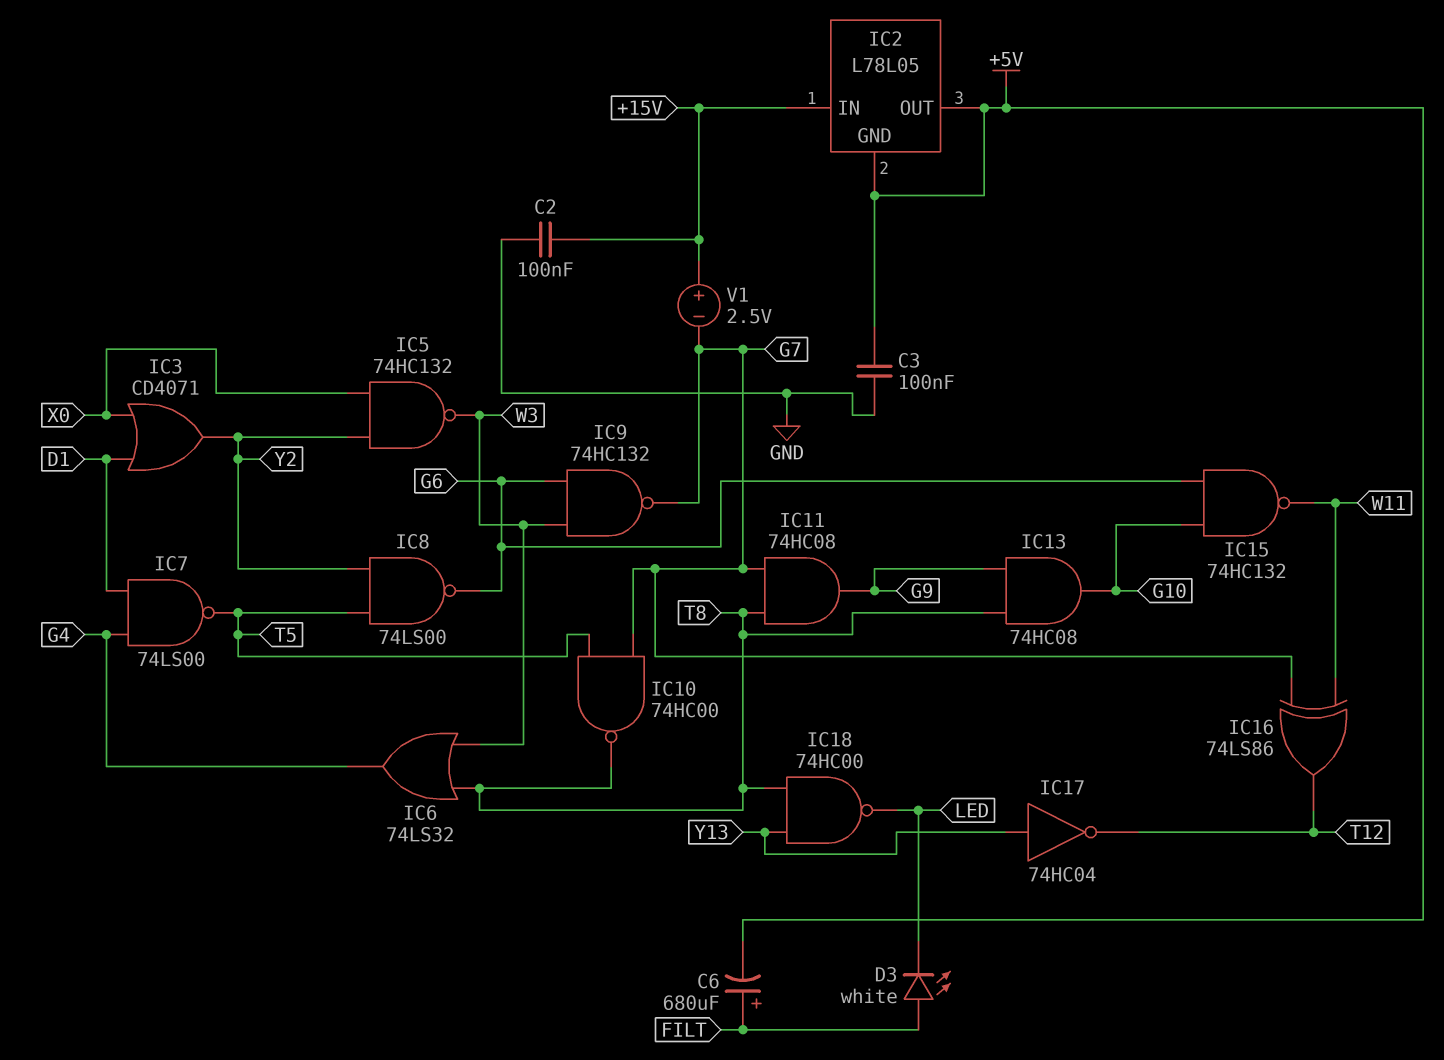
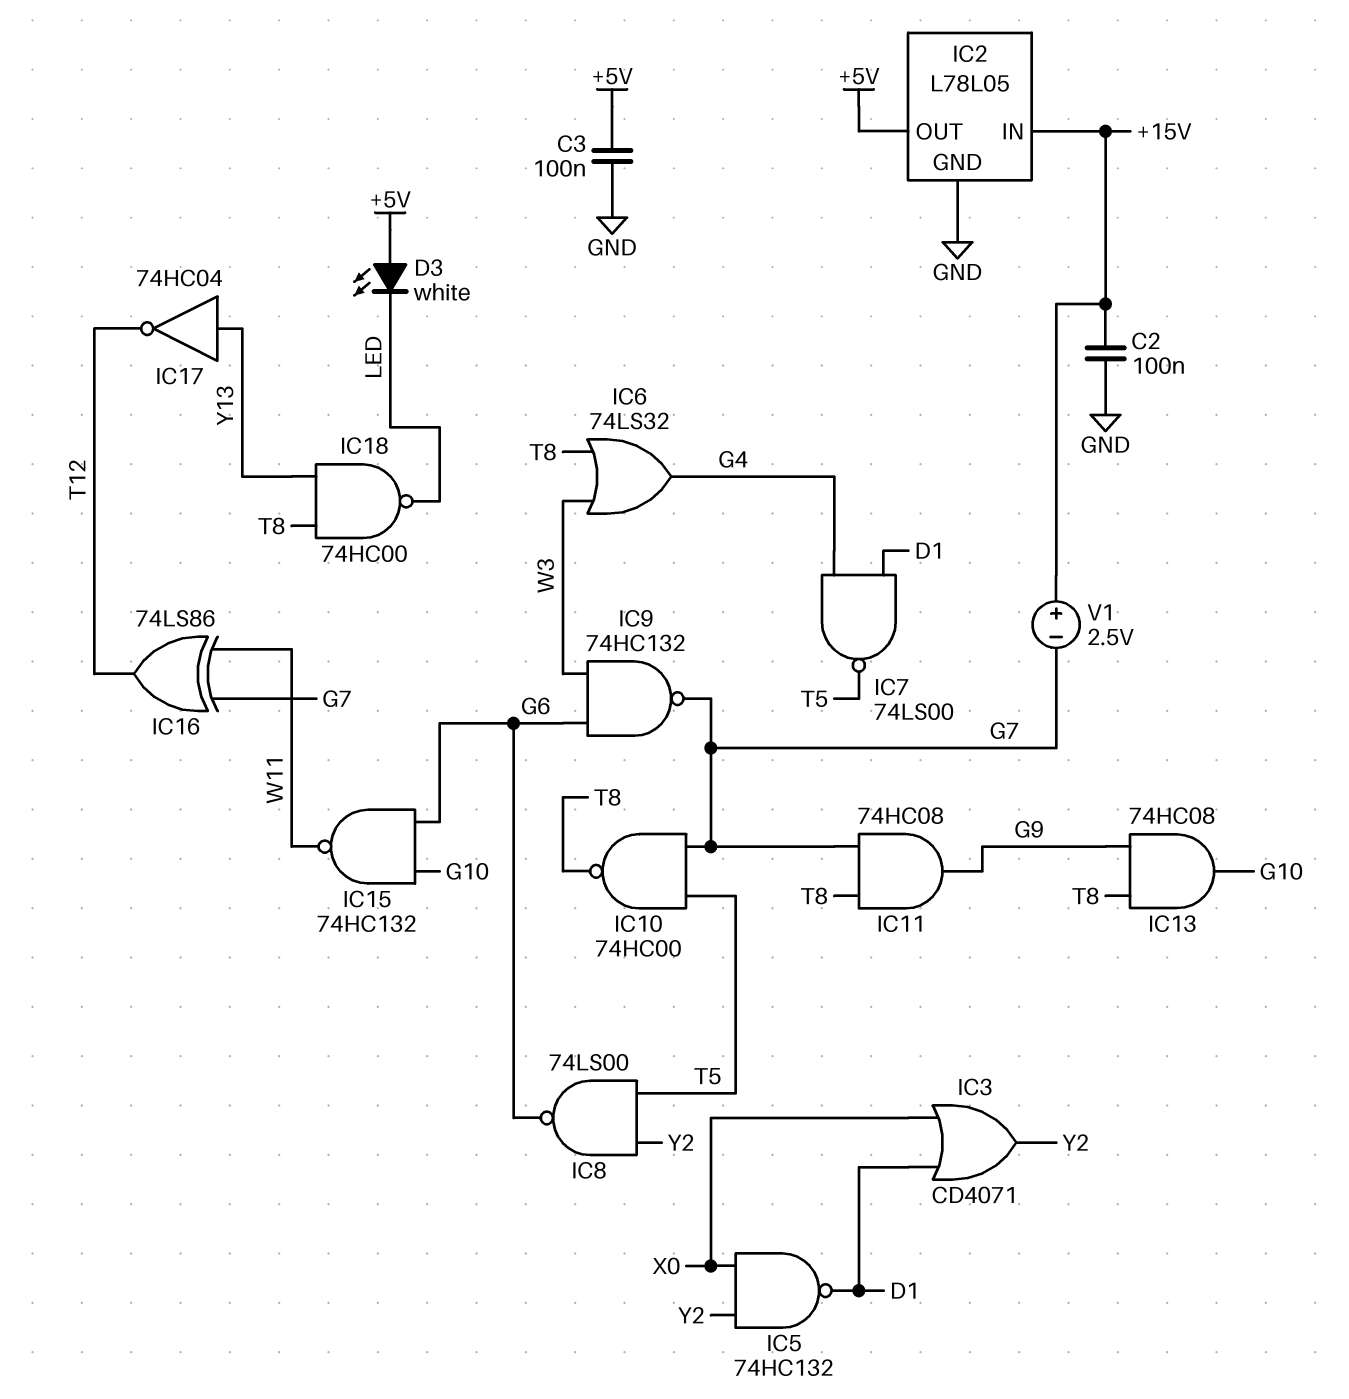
C6: 680uF (plus FILT, minus +5V) -> none
D3: LED white (A FILT, K LED) -> LED white (A +5V, K LED)
IC2 pin GND: +5V -> GND
IC5: NAND 74HC132 (in X0, in Y2, out W3) -> NAND 74HC132 (in X0, in Y2, out D1)

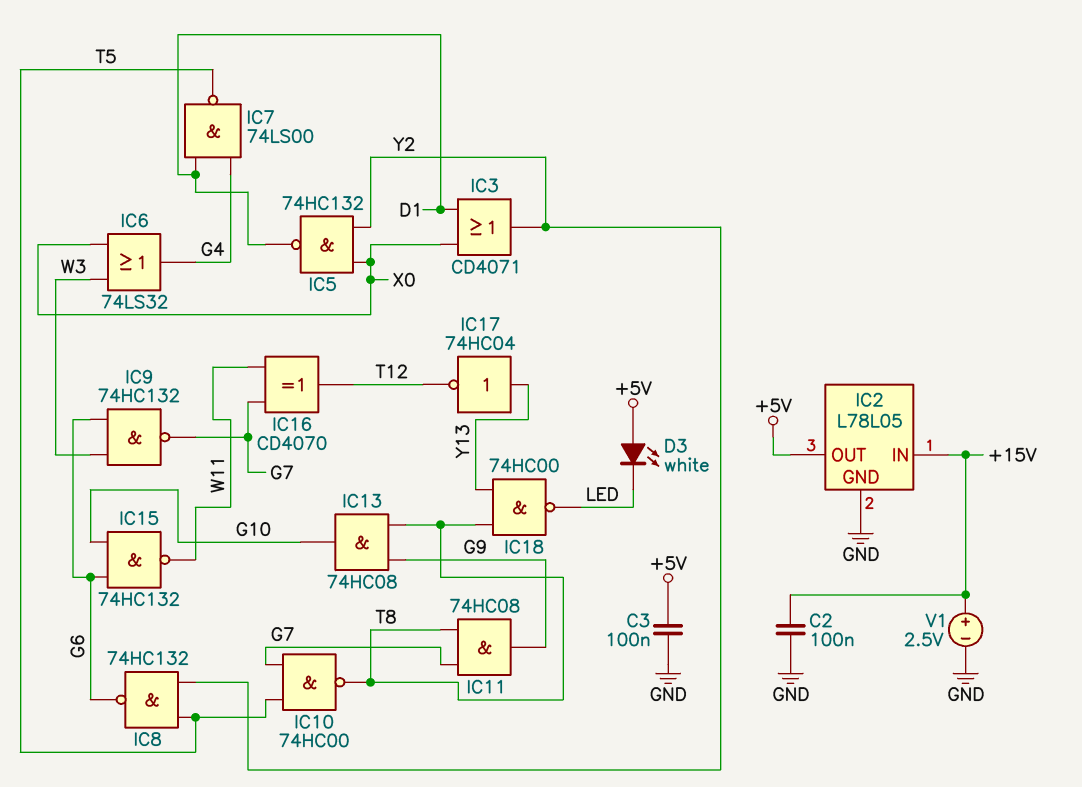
IC6: OR 74LS32 (in T8, in W3, out G4) -> OR 74LS32 (in W3, in X0, out G4)
IC8: NAND 74LS00 (in T5, in Y2, out G6) -> NAND 74HC132 (in T5, in Y2, out G6)
IC16: XOR 74LS86 (in G7, in W11, out T12) -> XOR CD4070 (in G7, in W11, out T12)
V1: 2.5V (plus +15V, minus G7) -> 2.5V (plus +15V, minus GND)

